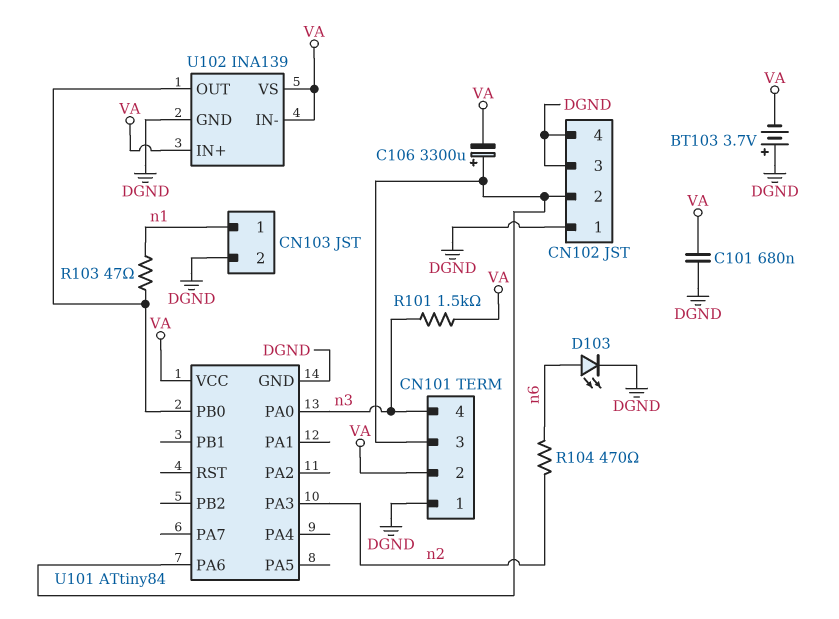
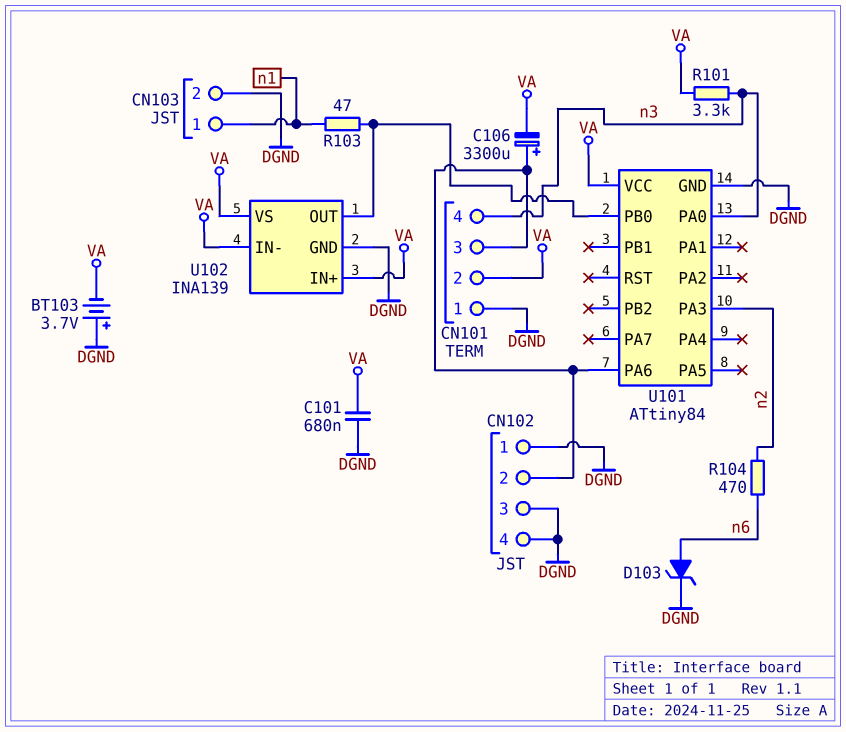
D103: LED (A n6, K DGND) -> zener (A n6, K DGND)
R101: 1.5k (VA, n3) -> 3.3k (VA, n3)

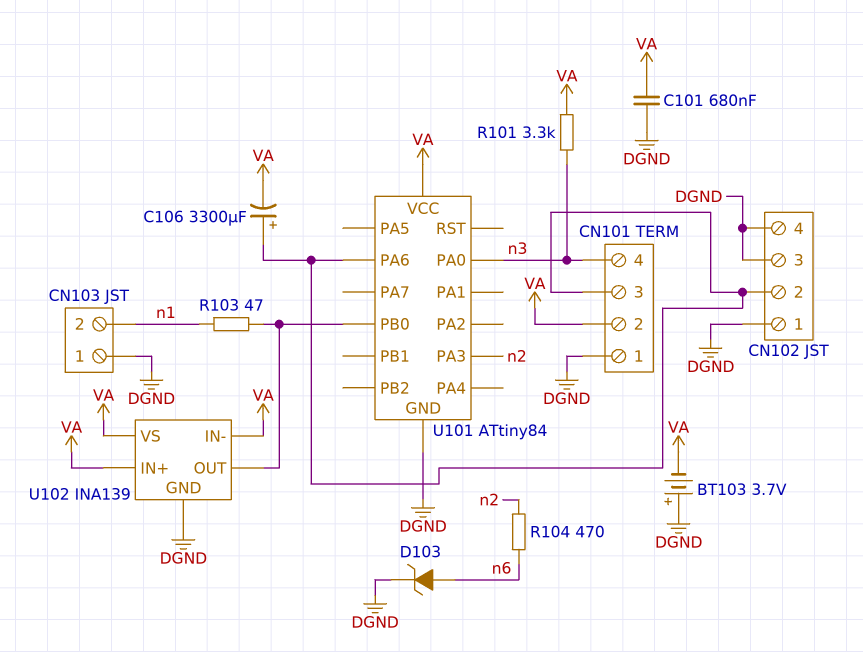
CN103 pin 1: n1 -> DGND
CN103 pin 2: DGND -> n1

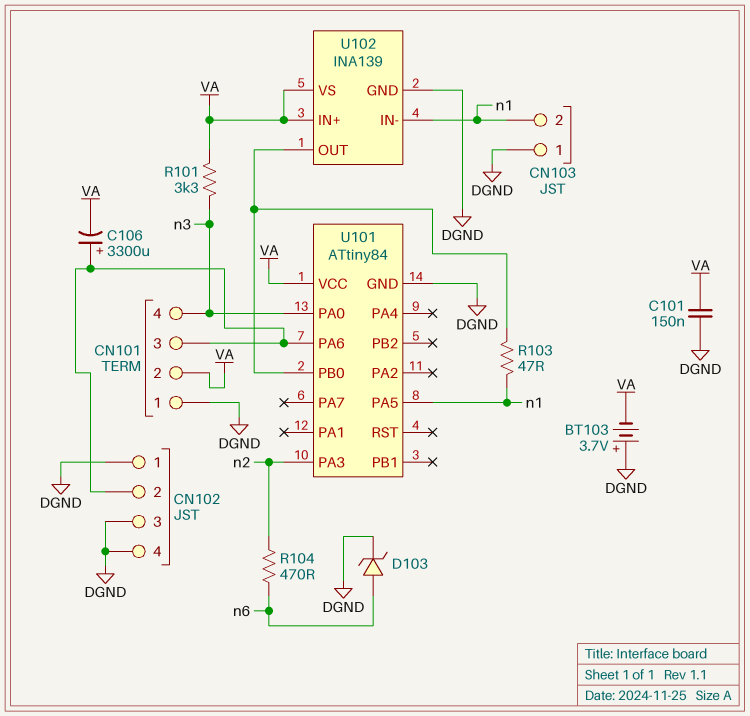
C101: 680nF (DGND, VA) -> 150nF (DGND, VA)
U101 pin PA5: none -> n1
U102 pin IN-: VA -> n1

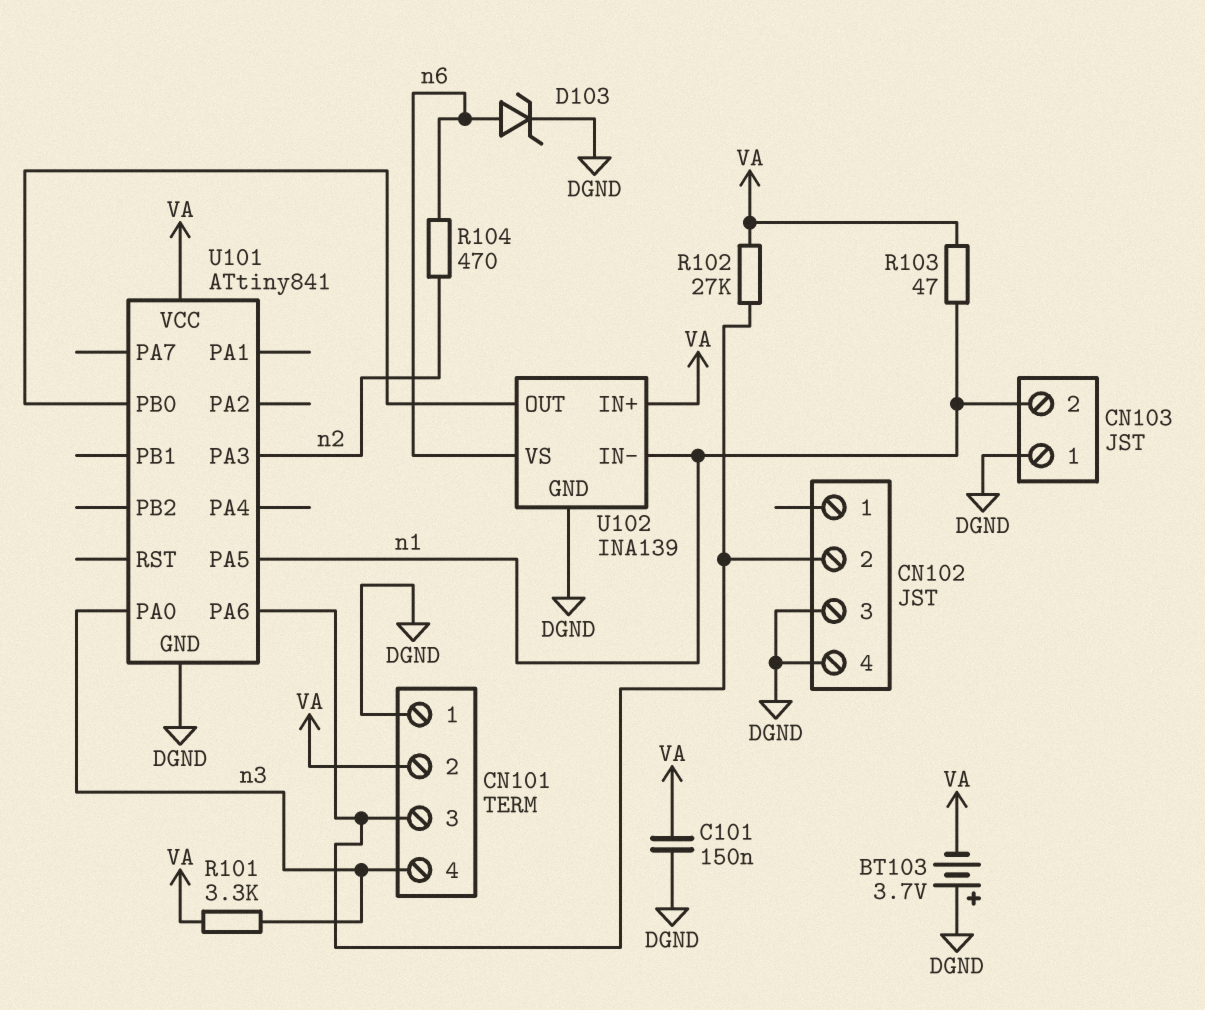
C106: 3300uF (plus CN101/3, minus VA) -> none
CN102 pin 1: DGND -> none
R102: none -> 27k (CN101/3, VA)
R103: 47 (U101/PB0, n1) -> 47 (VA, n1)
U101: ATtiny84 -> ATtiny841
U102 pin VS: VA -> n6

